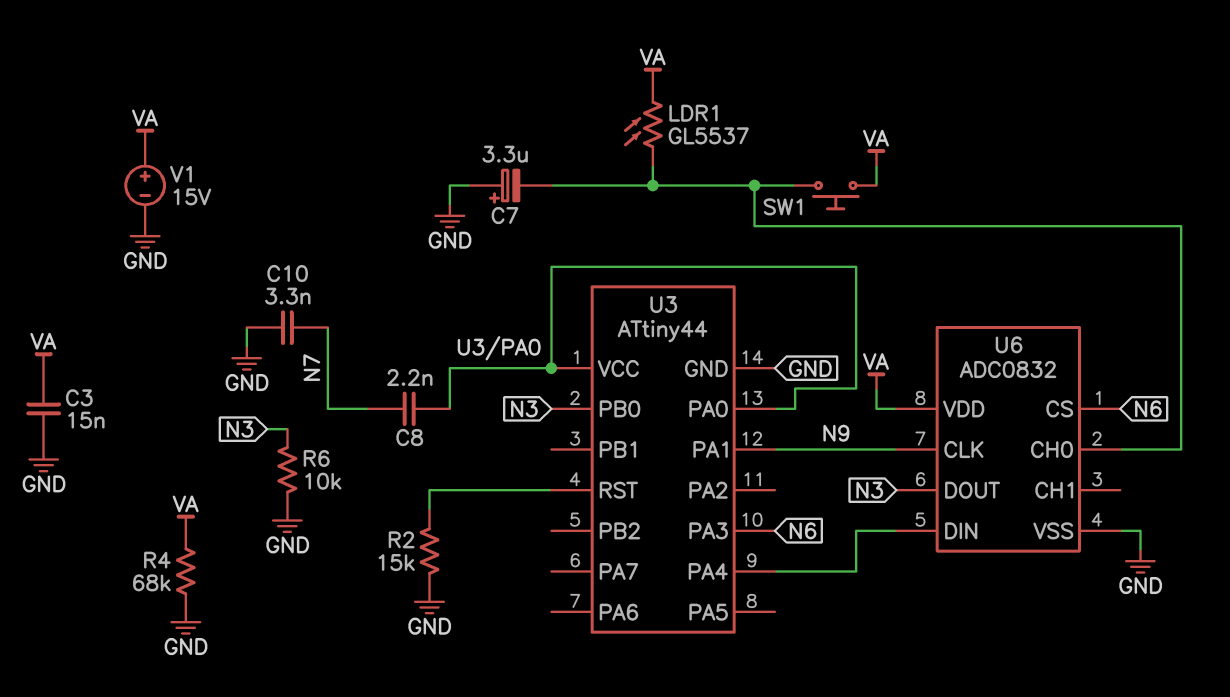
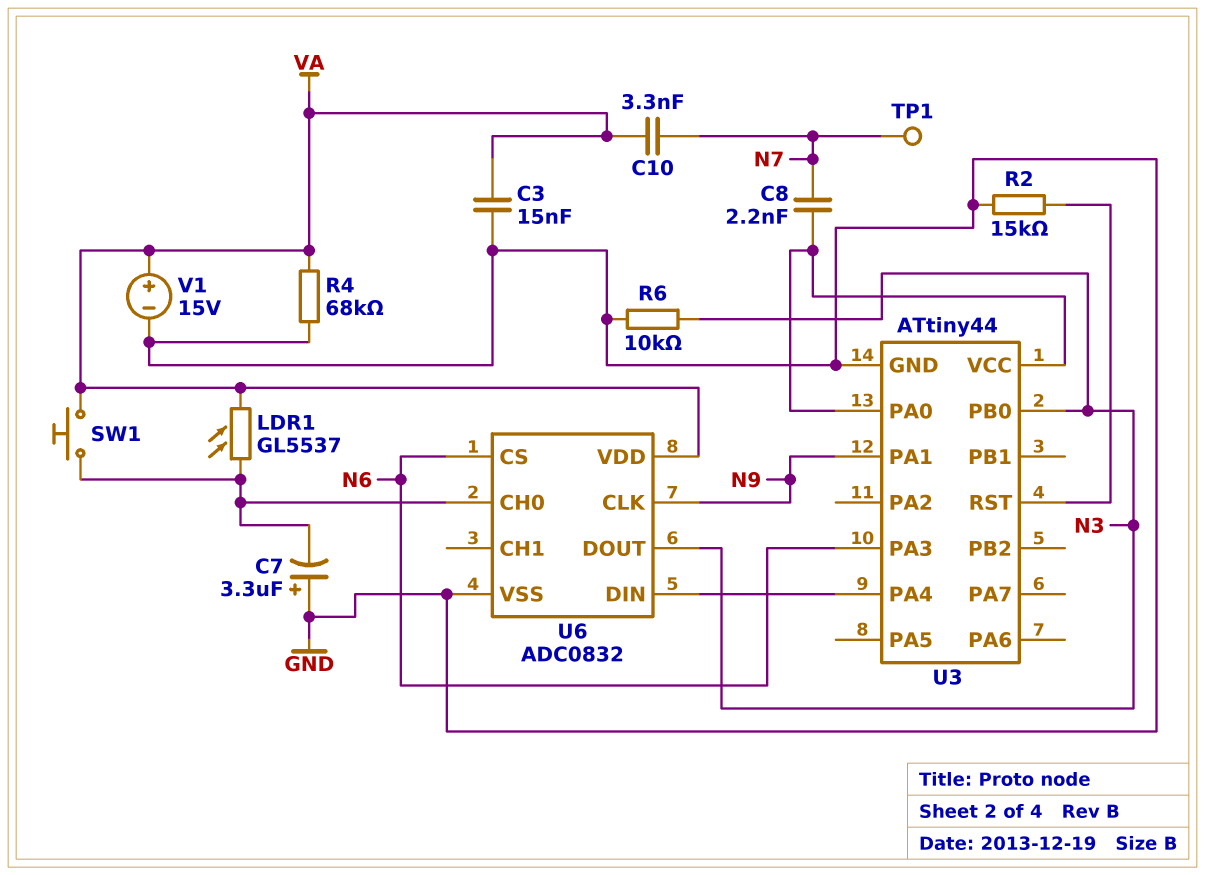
C10: 3.3nF (GND, N7) -> 3.3nF (N7, VA)
TP1: none -> test point (N7)

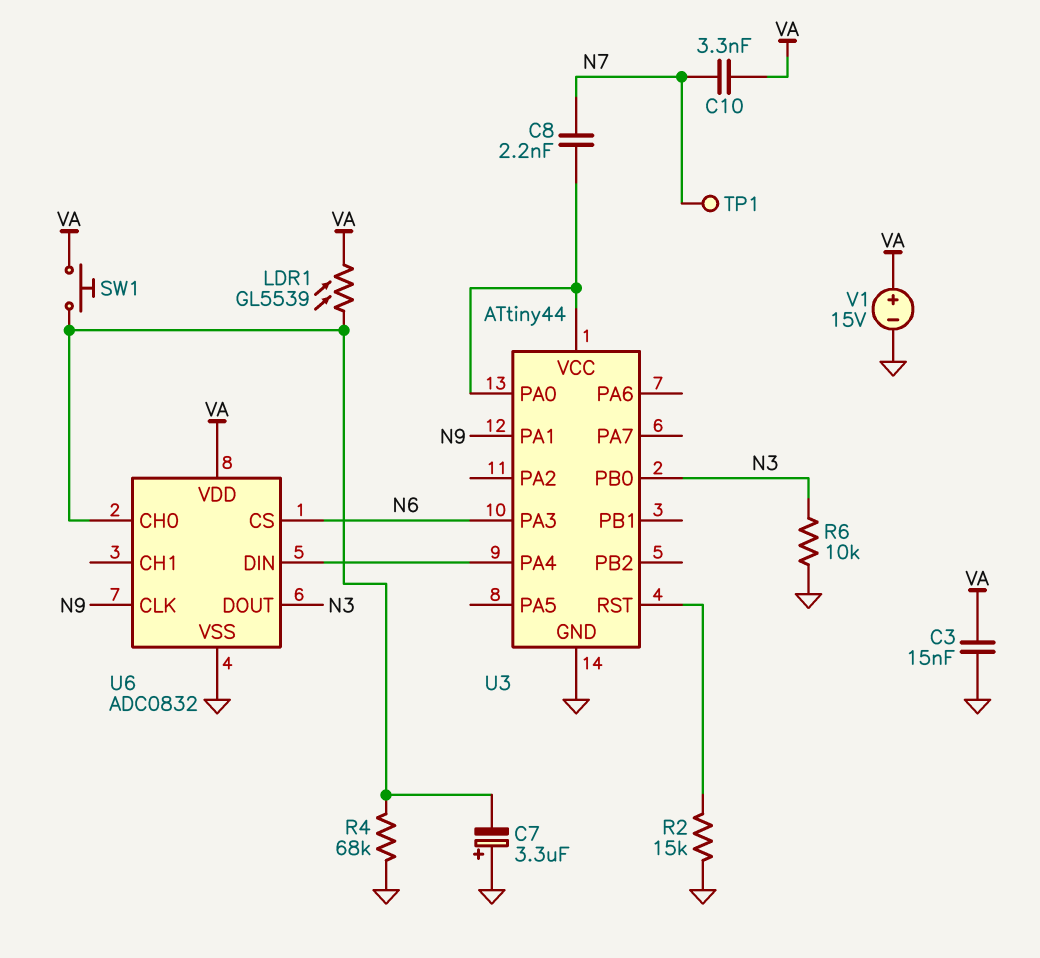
LDR1: GL5537 (U6/CH0, VA) -> GL5539 (U6/CH0, VA)
R4: 68k (GND, VA) -> 68k (GND, U6/CH0)

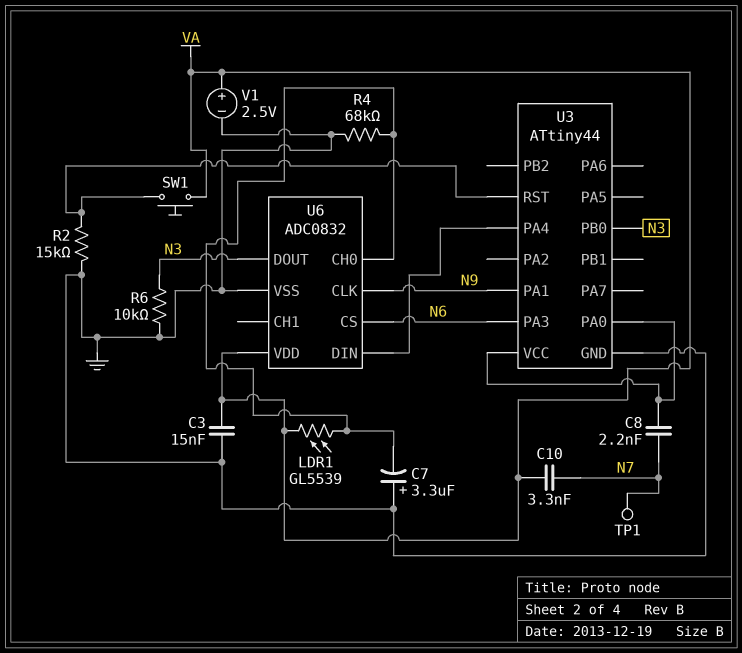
SW1: button (U6/CH0, VA) -> button (U3/RST, VA)
V1: 15V (plus VA, minus GND) -> 2.5V (plus VA, minus GND)

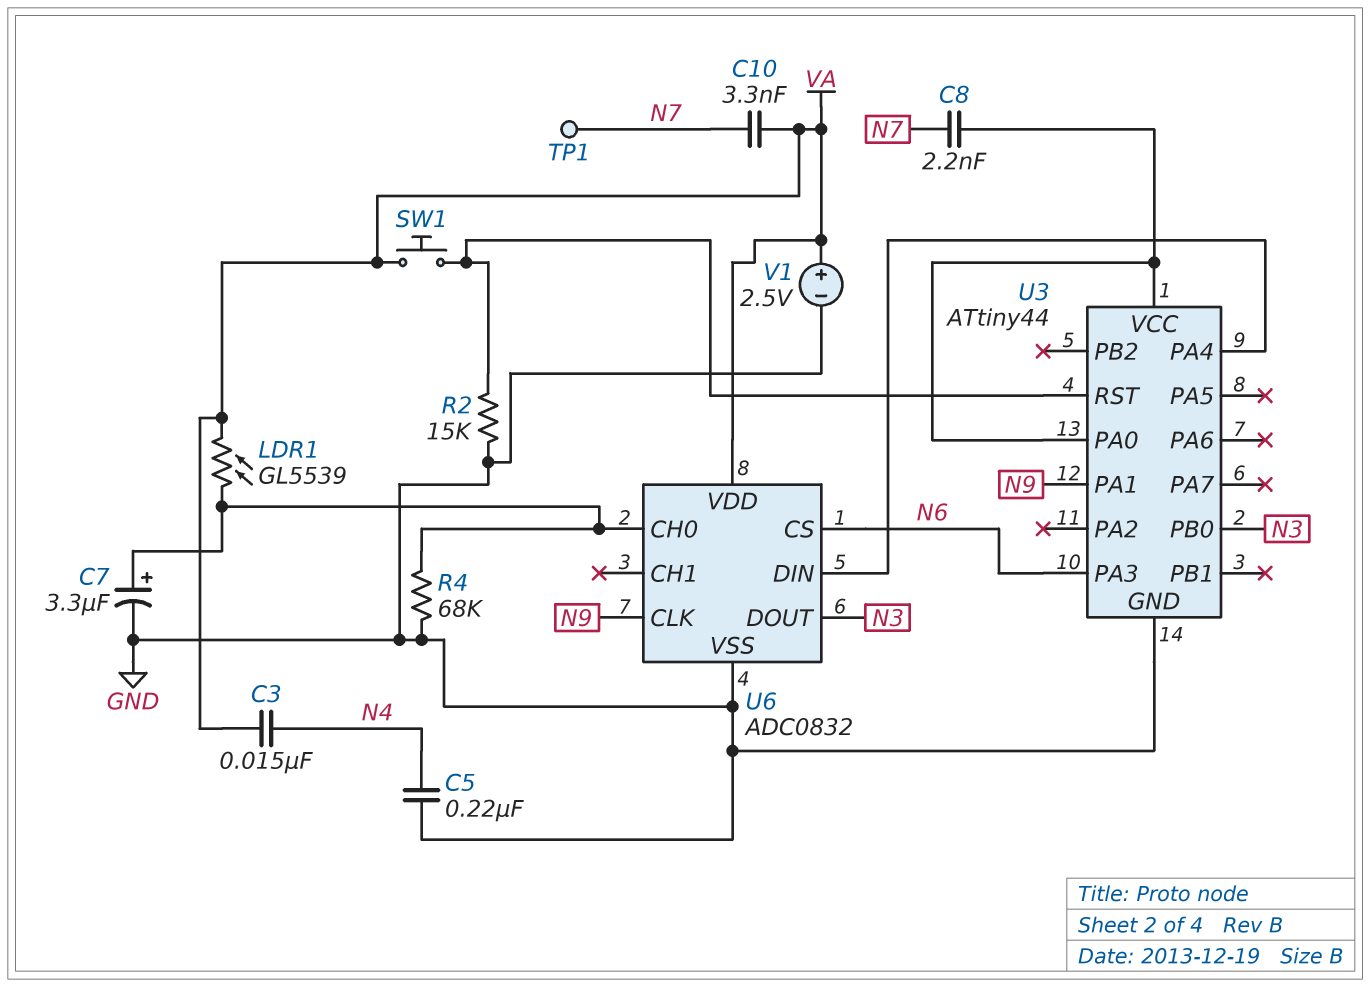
C3: 15nF (GND, VA) -> 15nF (N4, VA)
C5: none -> 220nF (GND, N4)
C7: 3.3uF (plus GND, minus U6/CH0) -> 3.3uF (plus U6/CH0, minus GND)
R6: 10k (GND, N3) -> none

